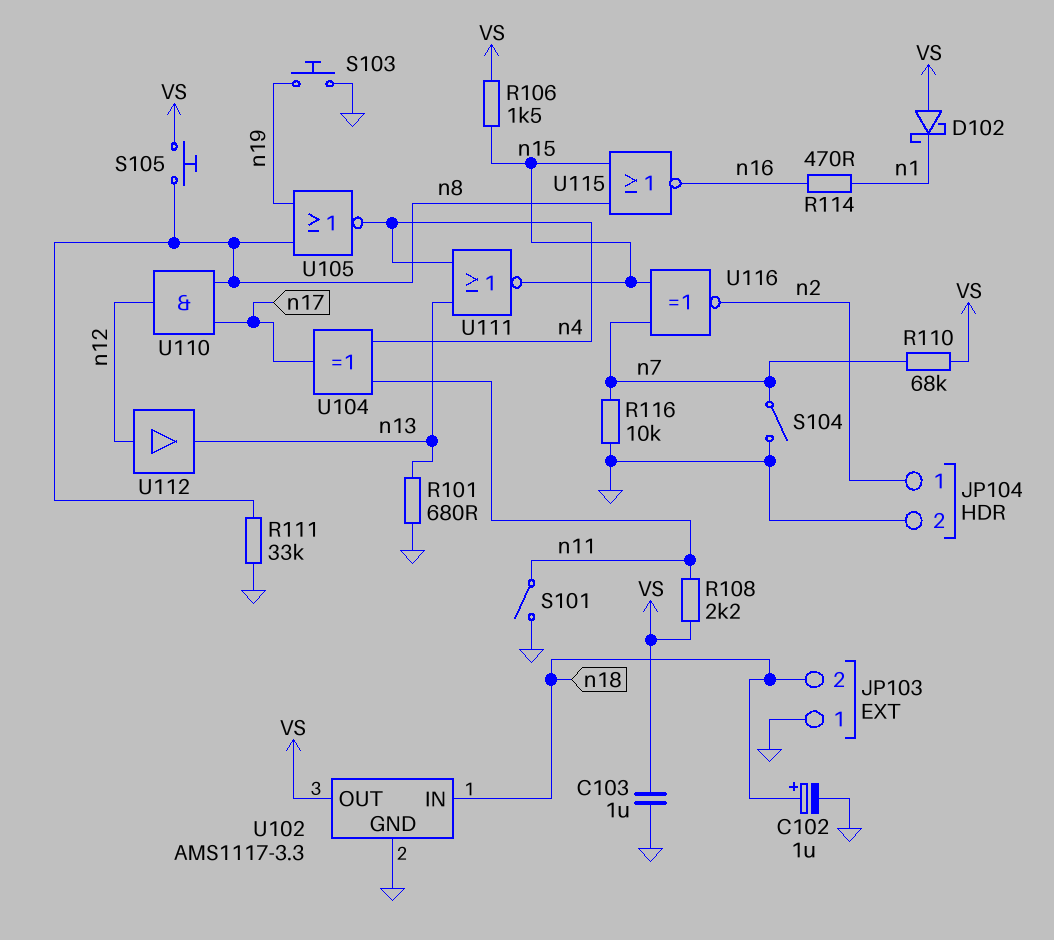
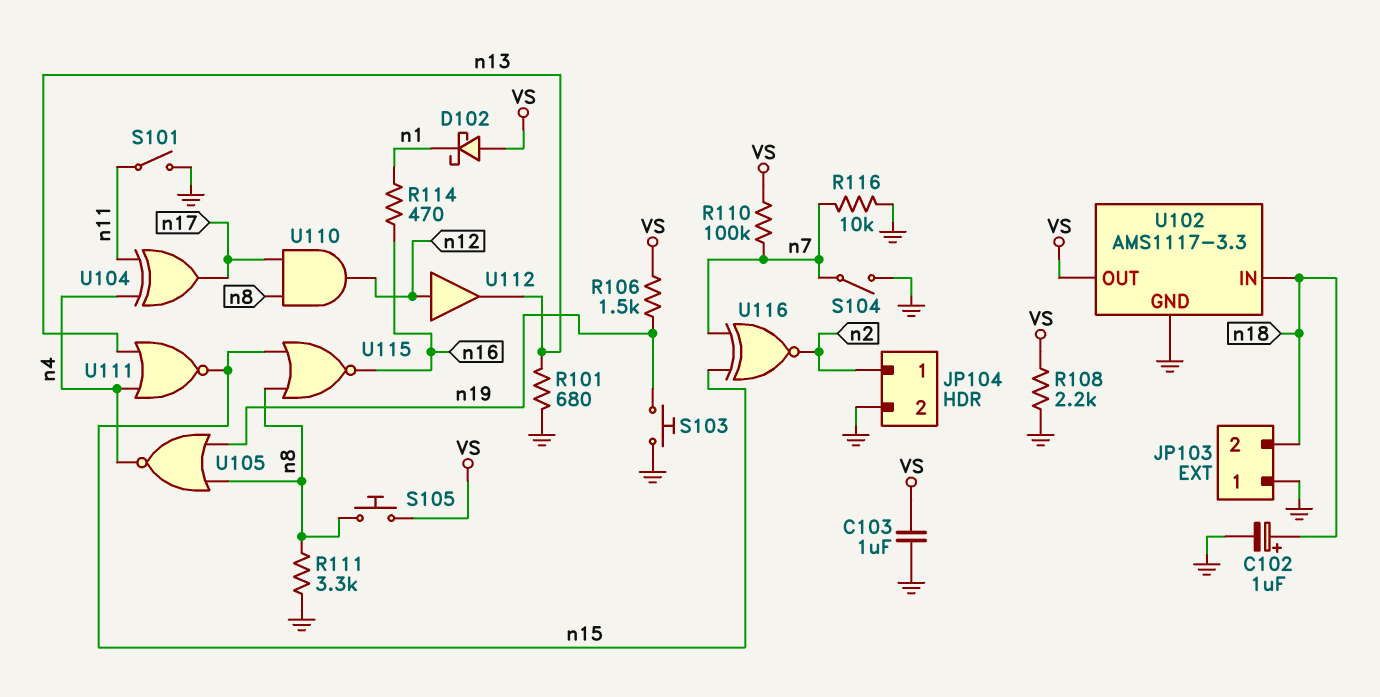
R106: 1.5k (VS, n15) -> 1.5k (VS, n19)
R108: 2.2k (VS, n11) -> 2.2k (GND, VS)
R110: 68k (VS, n7) -> 100k (VS, n7)
R111: 33k (GND, n8) -> 3.3k (GND, n8)

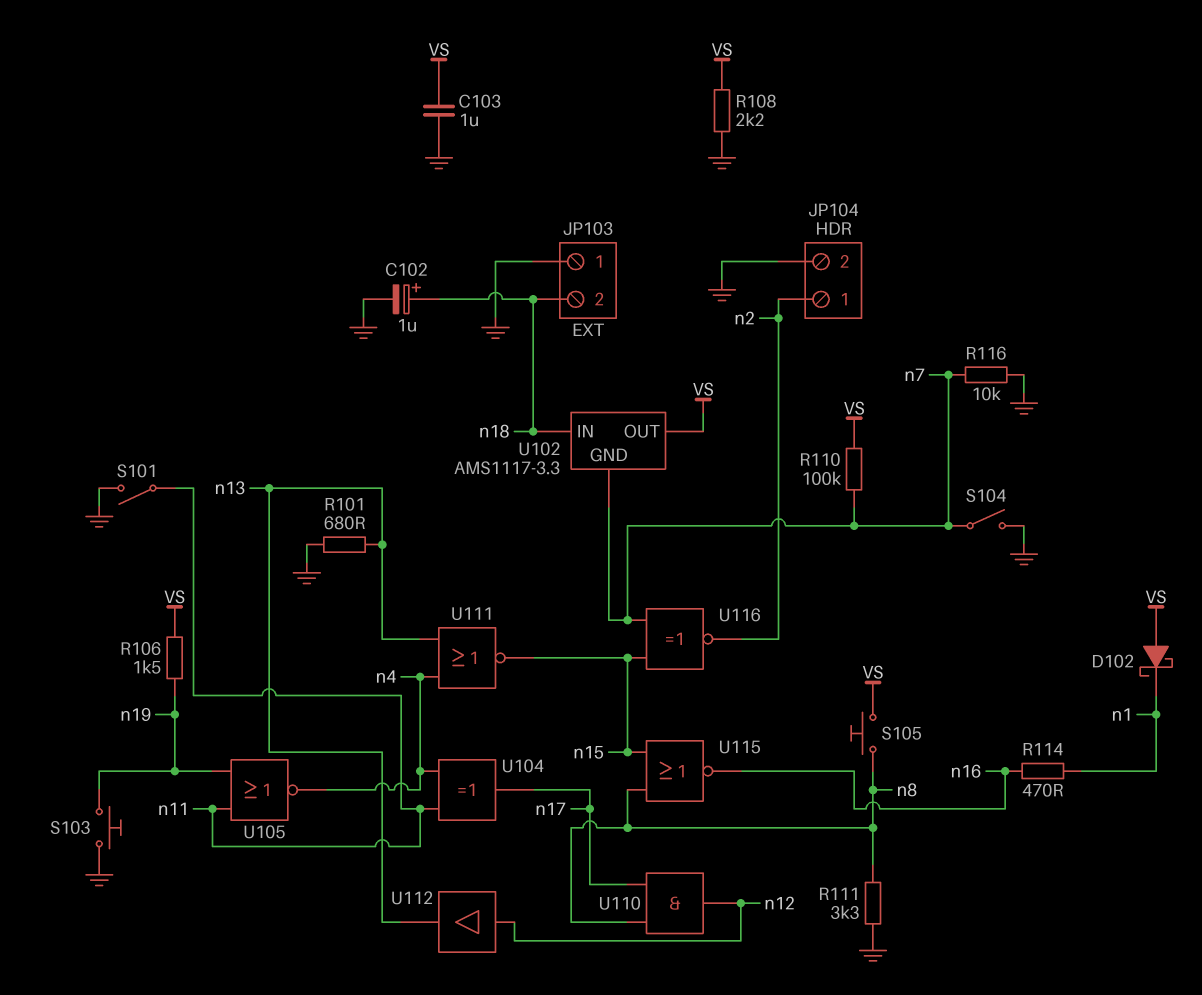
U102 pin GND: GND -> n7
U105: NOR (in n8, in n19, out n4) -> NOR (in n11, in n19, out n4)

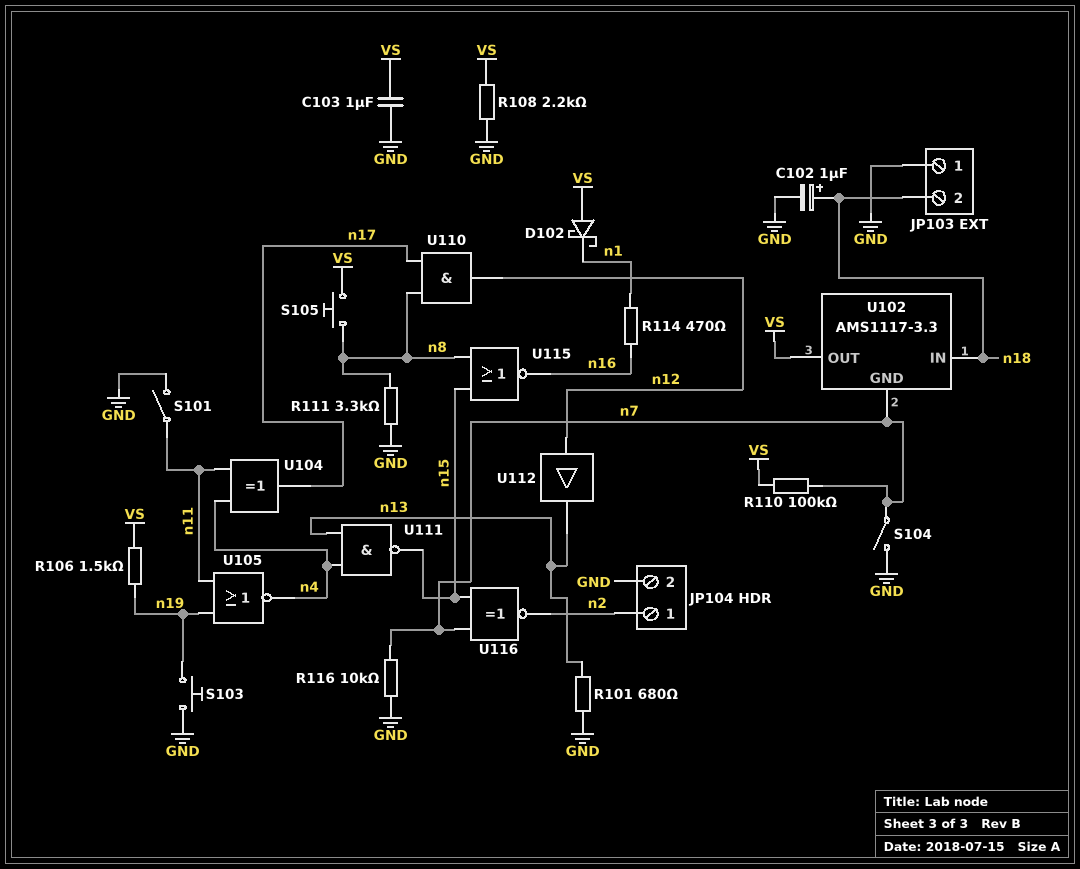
U111: NOR (in n4, in n13, out n15) -> NAND (in n4, in n13, out n15)

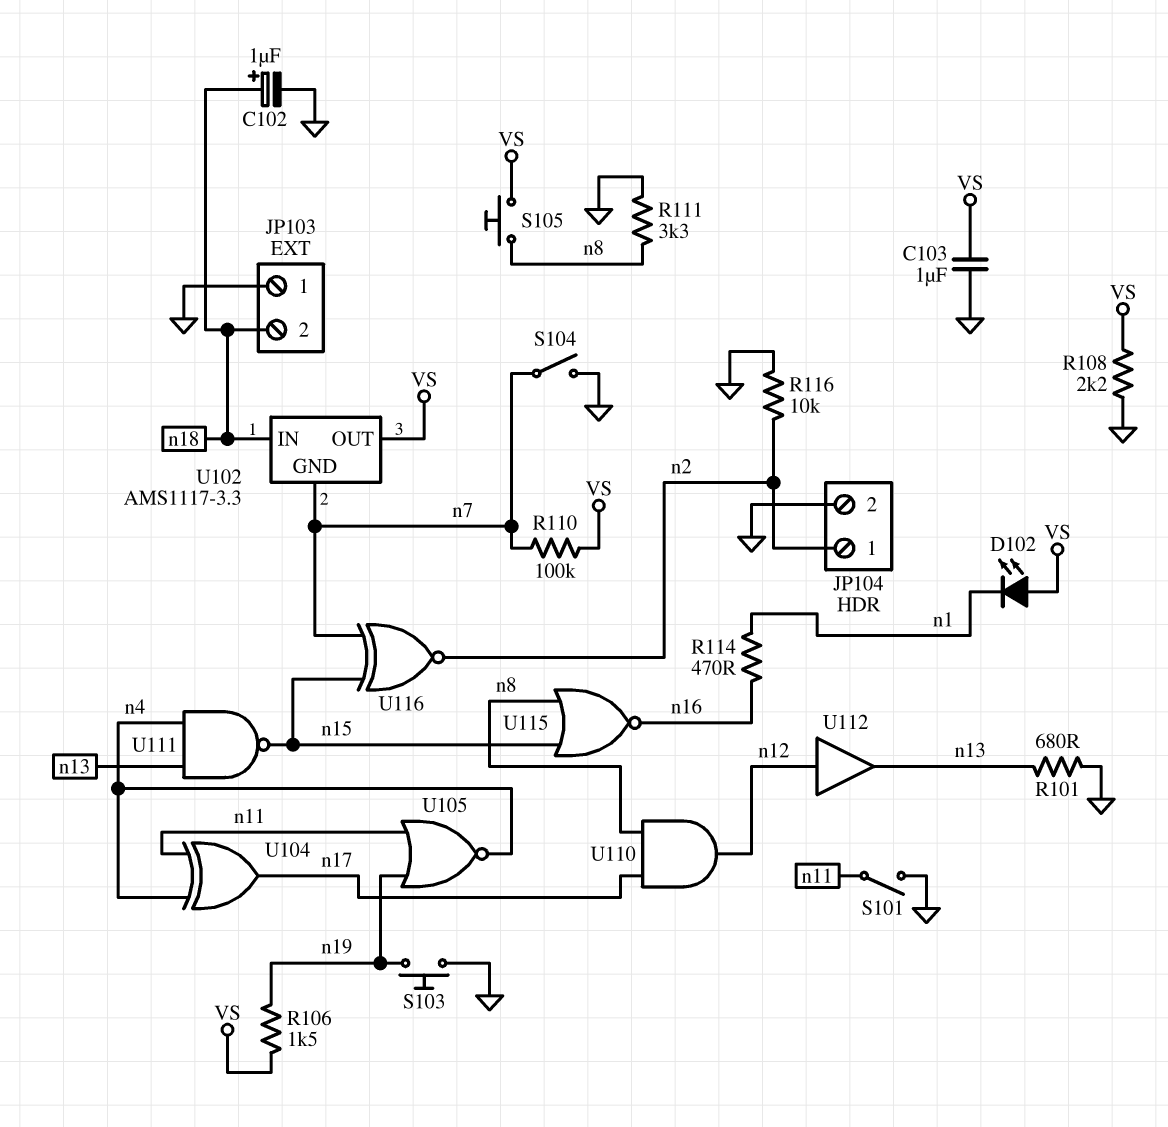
D102: schottky (A VS, K n1) -> LED (A VS, K n1)
R116: 10k (GND, n7) -> 10k (GND, n2)

